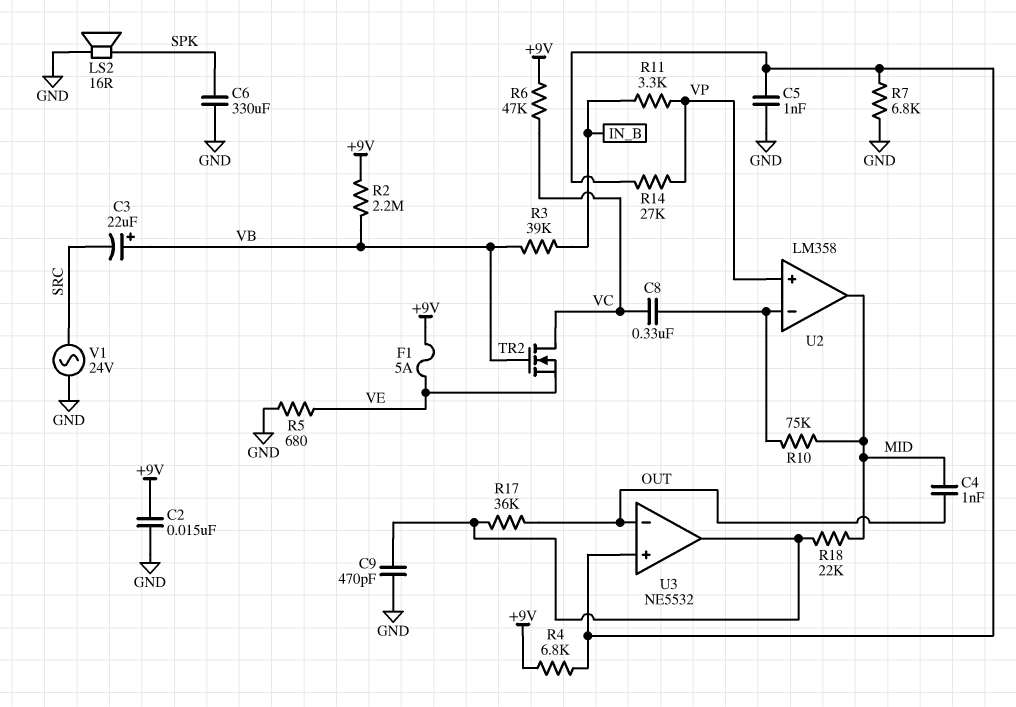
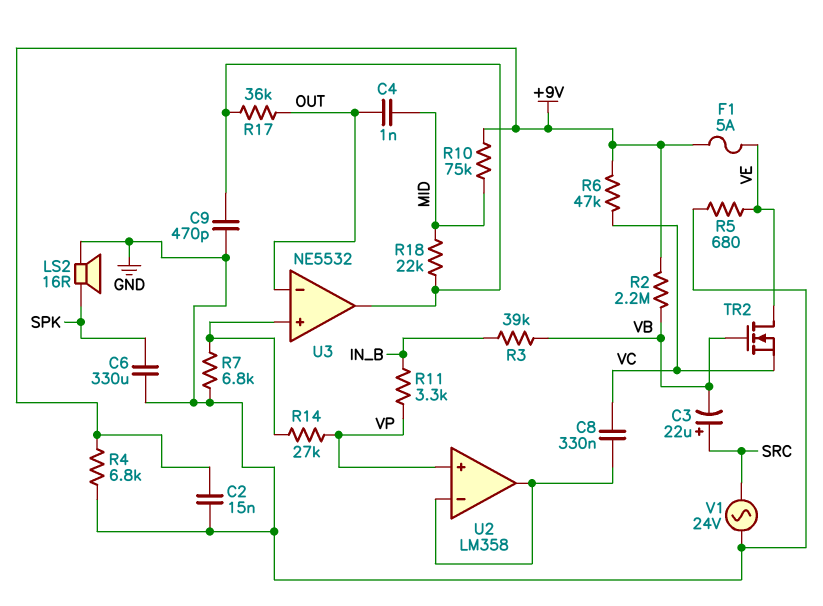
C3: 22uF (plus VB, minus SRC) -> 22uF (plus SRC, minus VB)
C5: 1nF (GND, U3/in+) -> none
R4: 6.8k (+9V, U3/in+) -> 6.8k (+9V, GND)
R10: 75k (MID, U2/in-) -> 75k (+9V, MID)
TR2: NMOS (G VB, D VC, S VE) -> NMOS (G VB, D VE, S VC)
U2 pin out: MID -> U2/in-

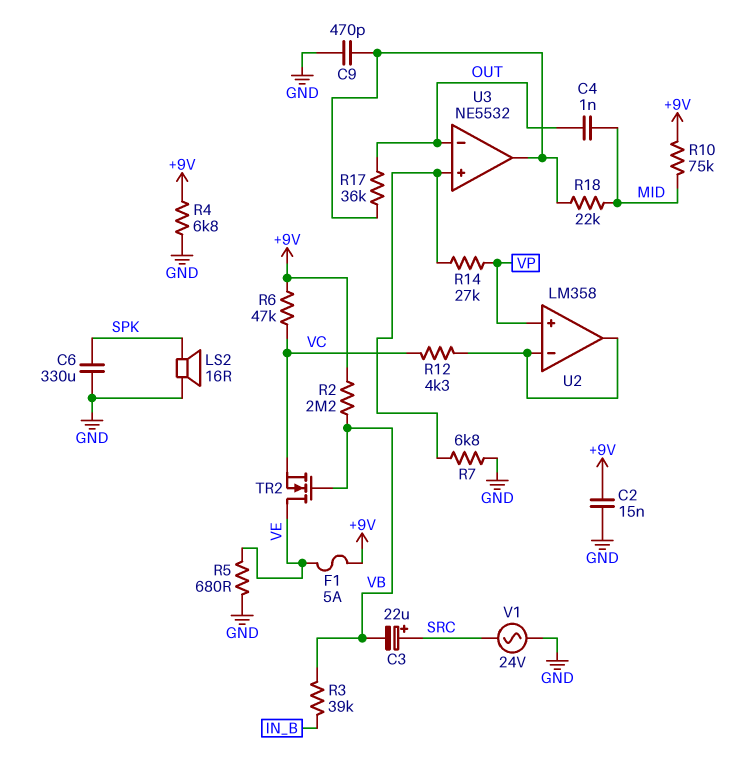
C8: 330nF (U2/in-, VC) -> none
R11: 3.3k (IN_B, VP) -> none
R12: none -> 4.3k (U2/in-, VC)

